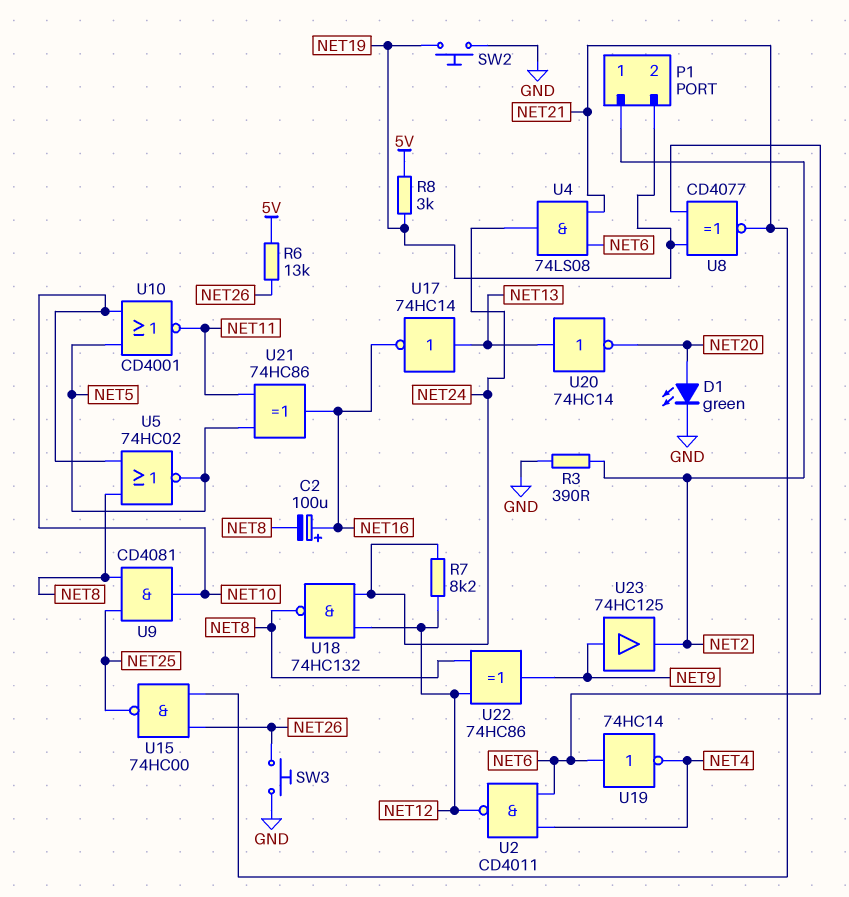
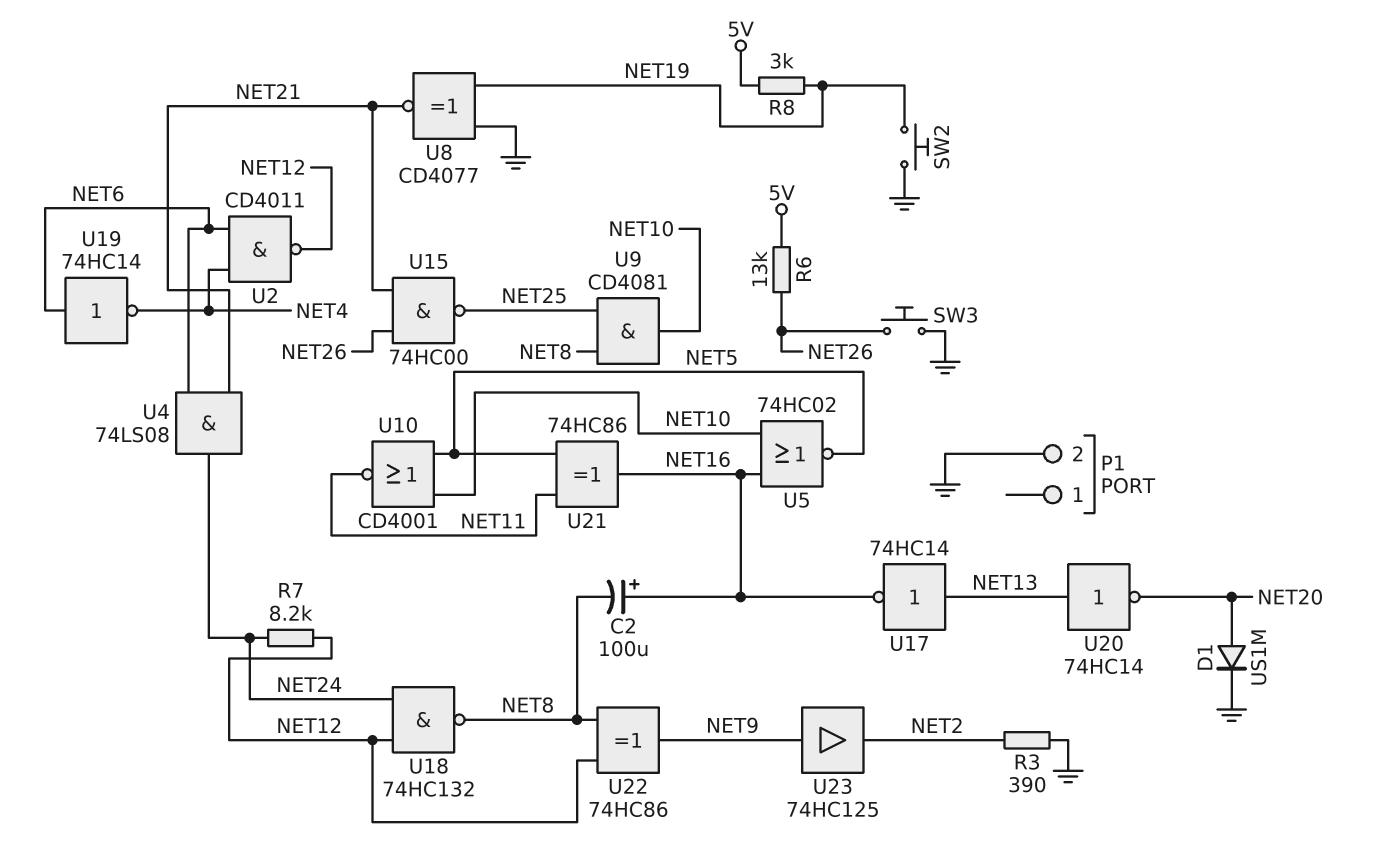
D1: LED green (A NET20, K GND) -> diode US1M (A NET20, K GND)
P1 pin 1: NET2 -> none
P1 pin 2: NET19 -> GND
U5: NOR 74HC02 (in NET8, in NET10, out NET5) -> NOR 74HC02 (in NET10, in NET16, out NET5)
U8: XNOR CD4077 (in NET6, in NET19, out NET21) -> XNOR CD4077 (in GND, in NET19, out NET21)

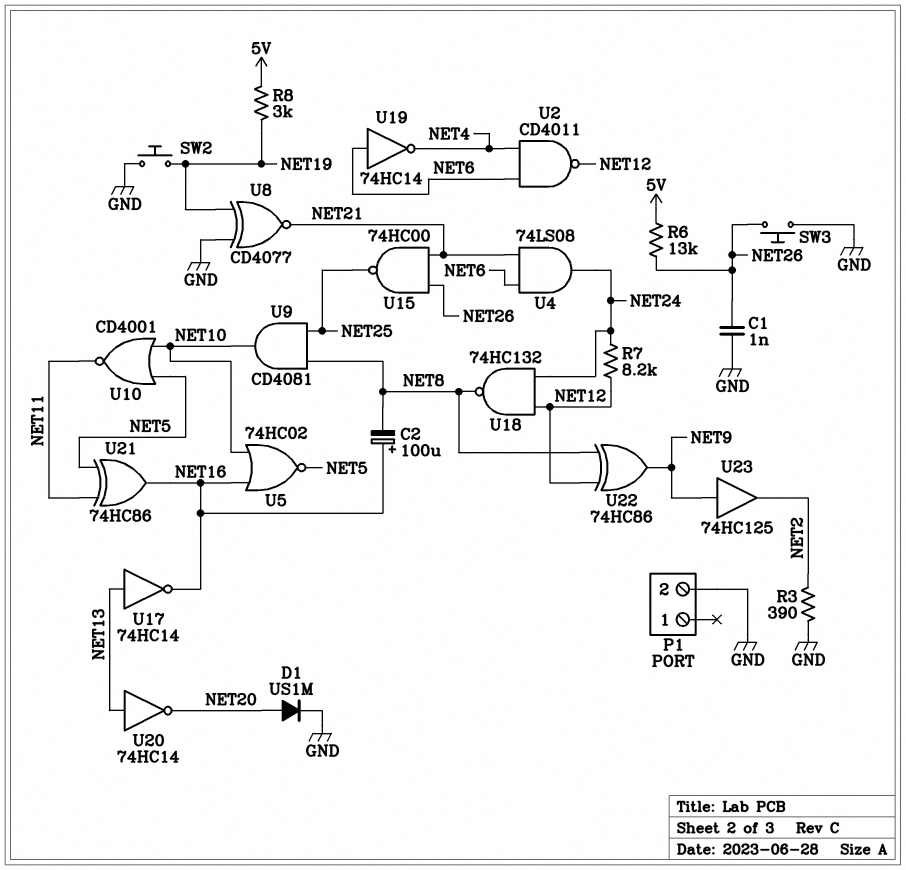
C1: none -> 1nF (GND, NET26)

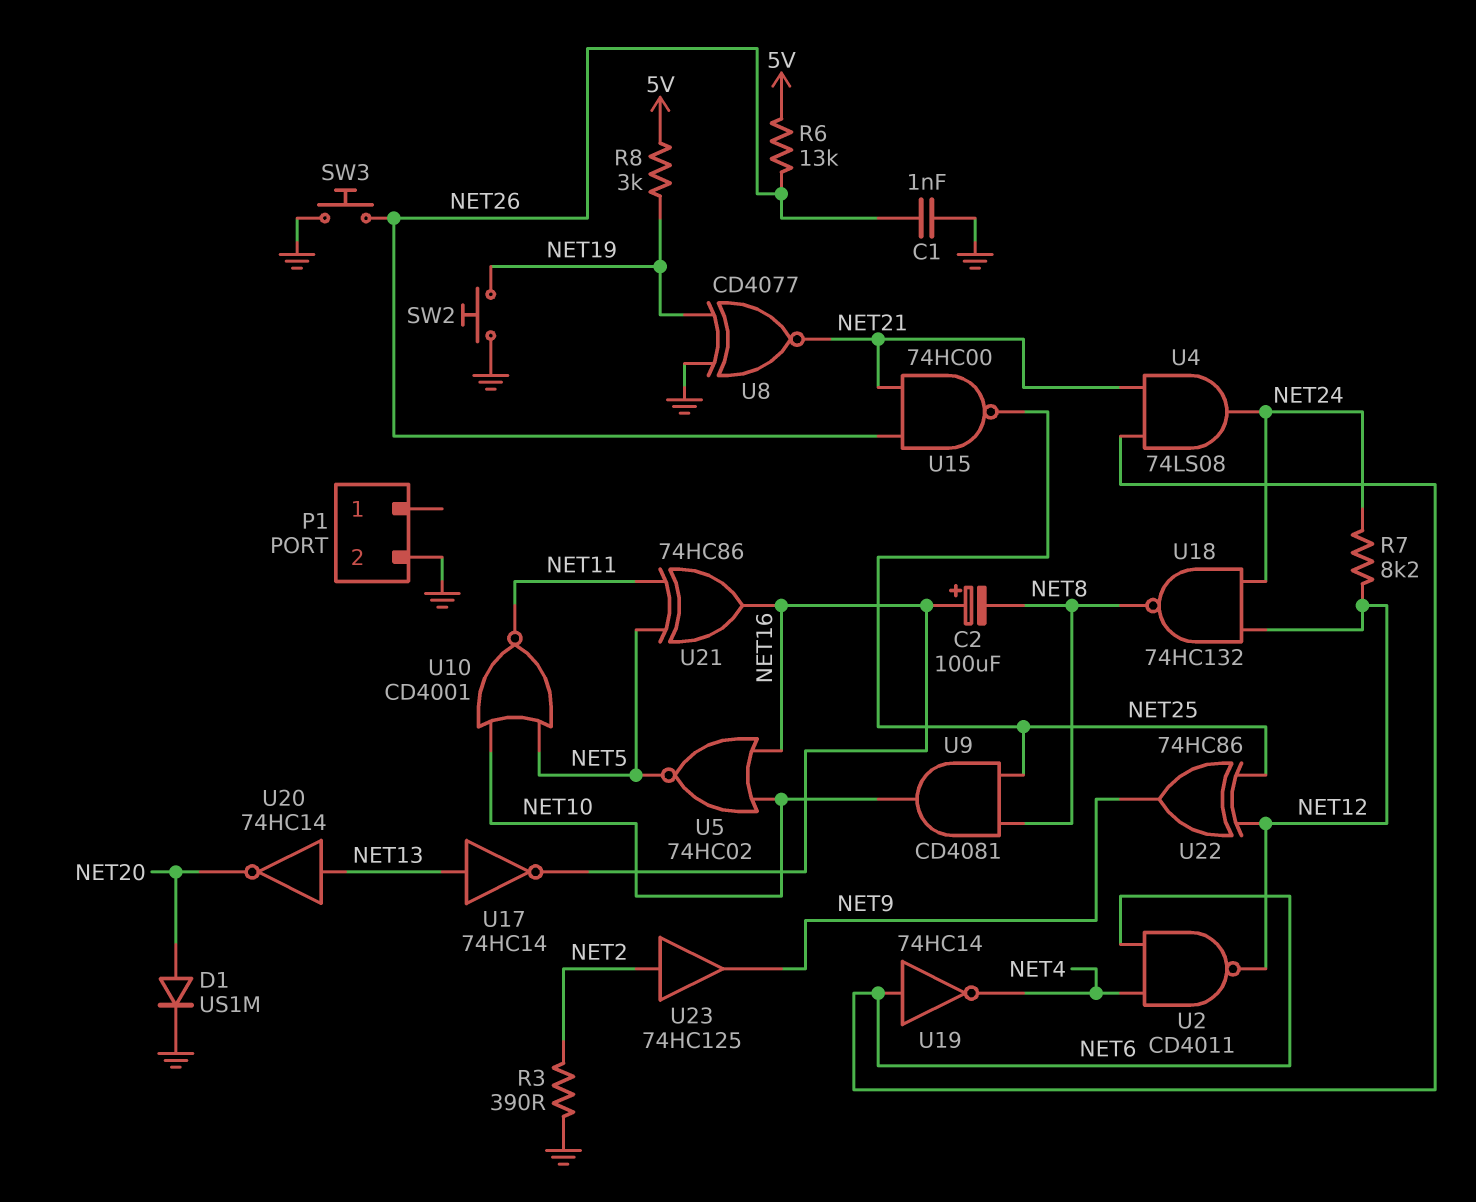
U22: XOR 74HC86 (in NET8, in NET12, out NET9) -> XOR 74HC86 (in NET12, in NET25, out NET9)
U23: buffer 74HC125 (in NET9, out NET2) -> buffer 74HC125 (in NET2, out NET9)

